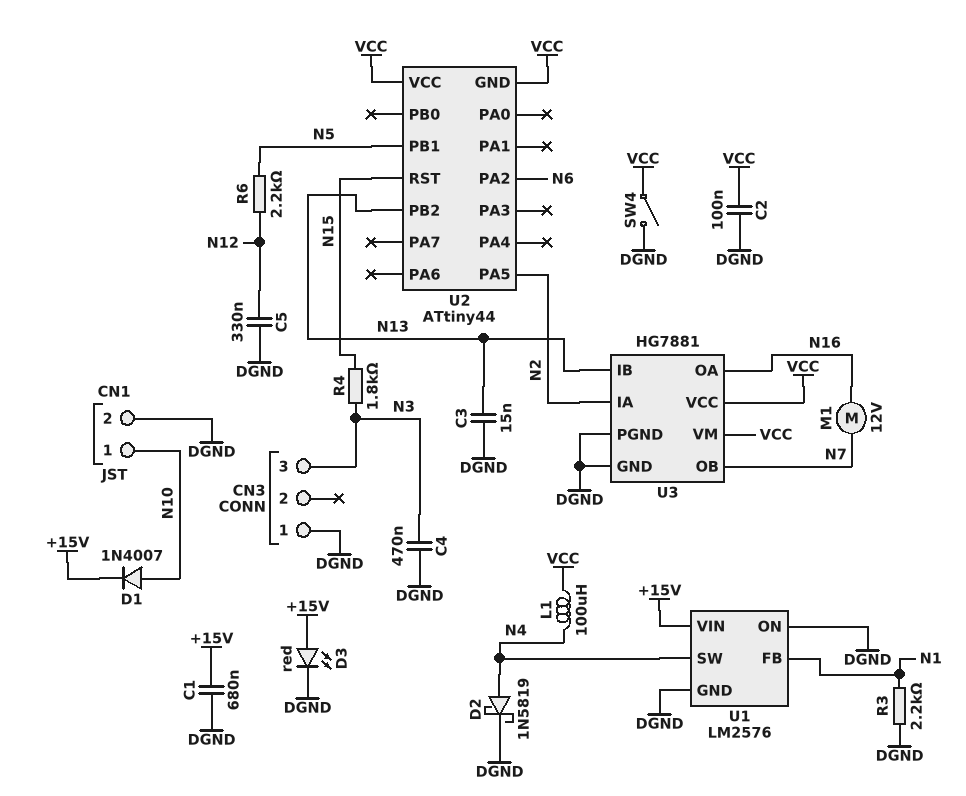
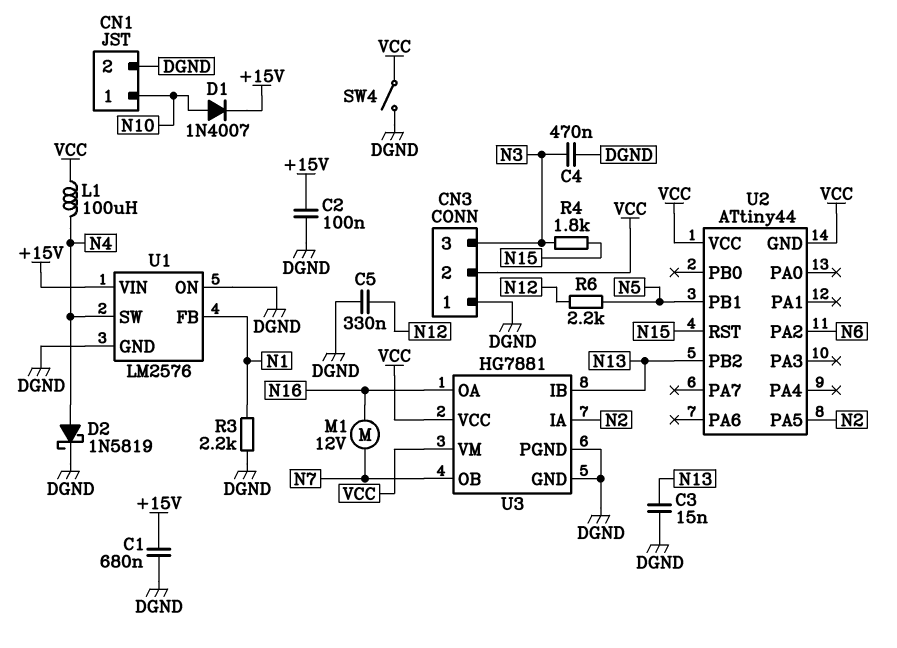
C2: 100nF (DGND, VCC) -> 100nF (+15V, DGND)
CN3 pin 2: none -> VCC
D3: LED red (A +15V, K DGND) -> none

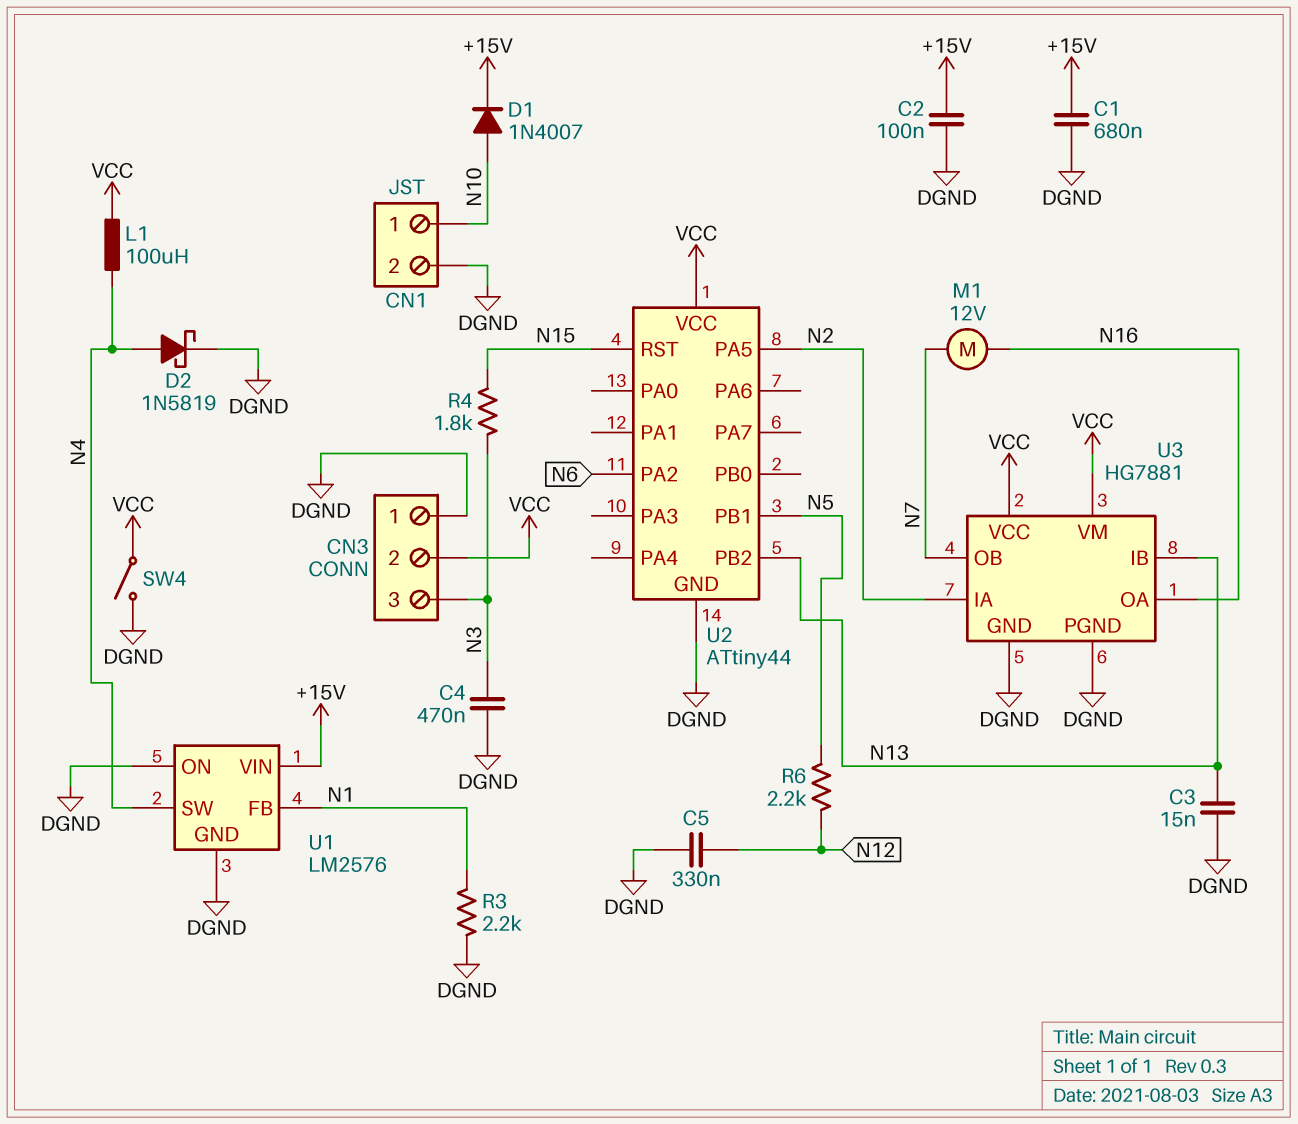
U2 pin GND: VCC -> DGND

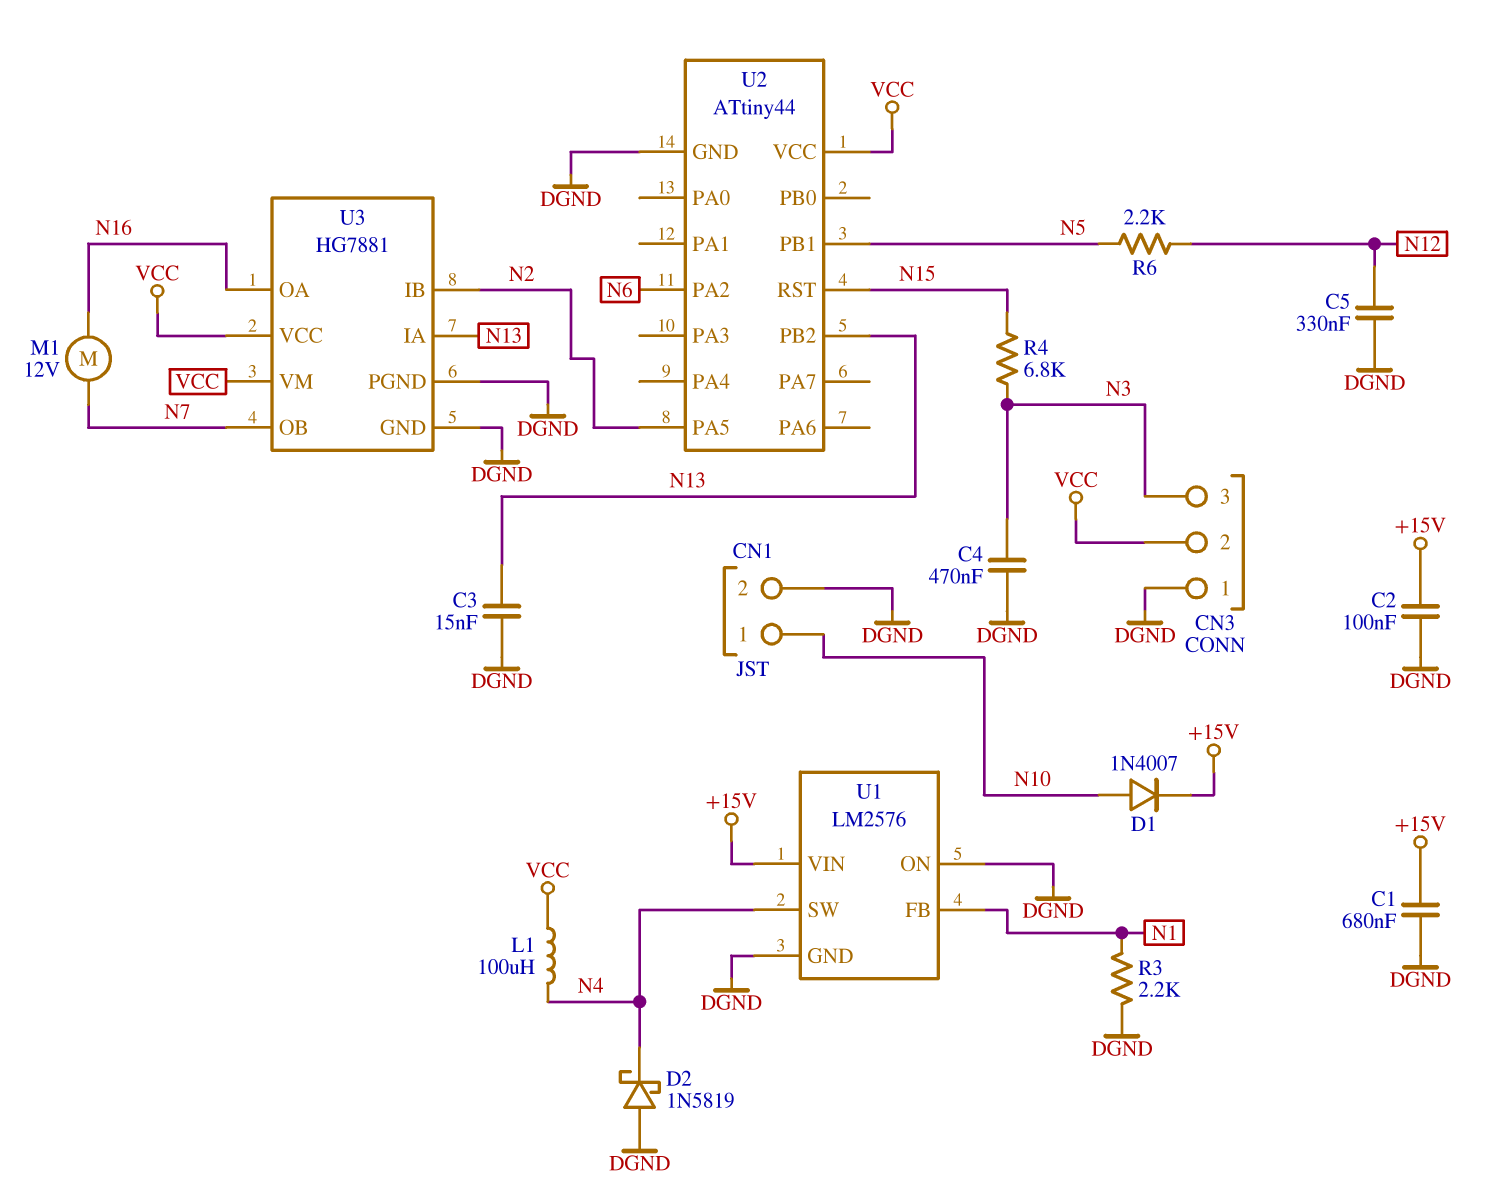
D2: schottky 1N5819 (A N4, K DGND) -> schottky 1N5819 (A DGND, K N4)
R4: 1.8k (N3, N15) -> 6.8k (N3, N15)
SW4: switch (DGND, VCC) -> none
U3 pin IA: N2 -> N13
U3 pin IB: N13 -> N2

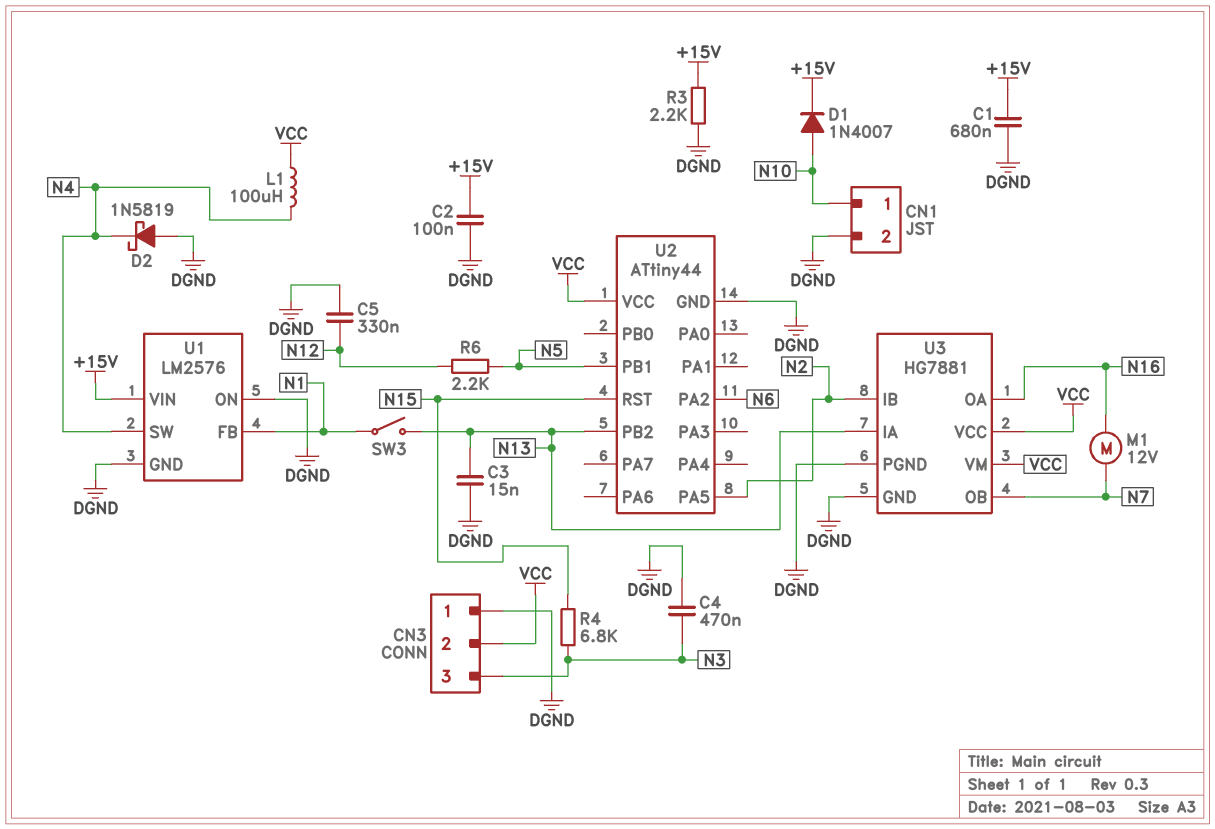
R3: 2.2k (DGND, N1) -> 2.2k (+15V, DGND)
SW3: none -> switch (N1, N13)

